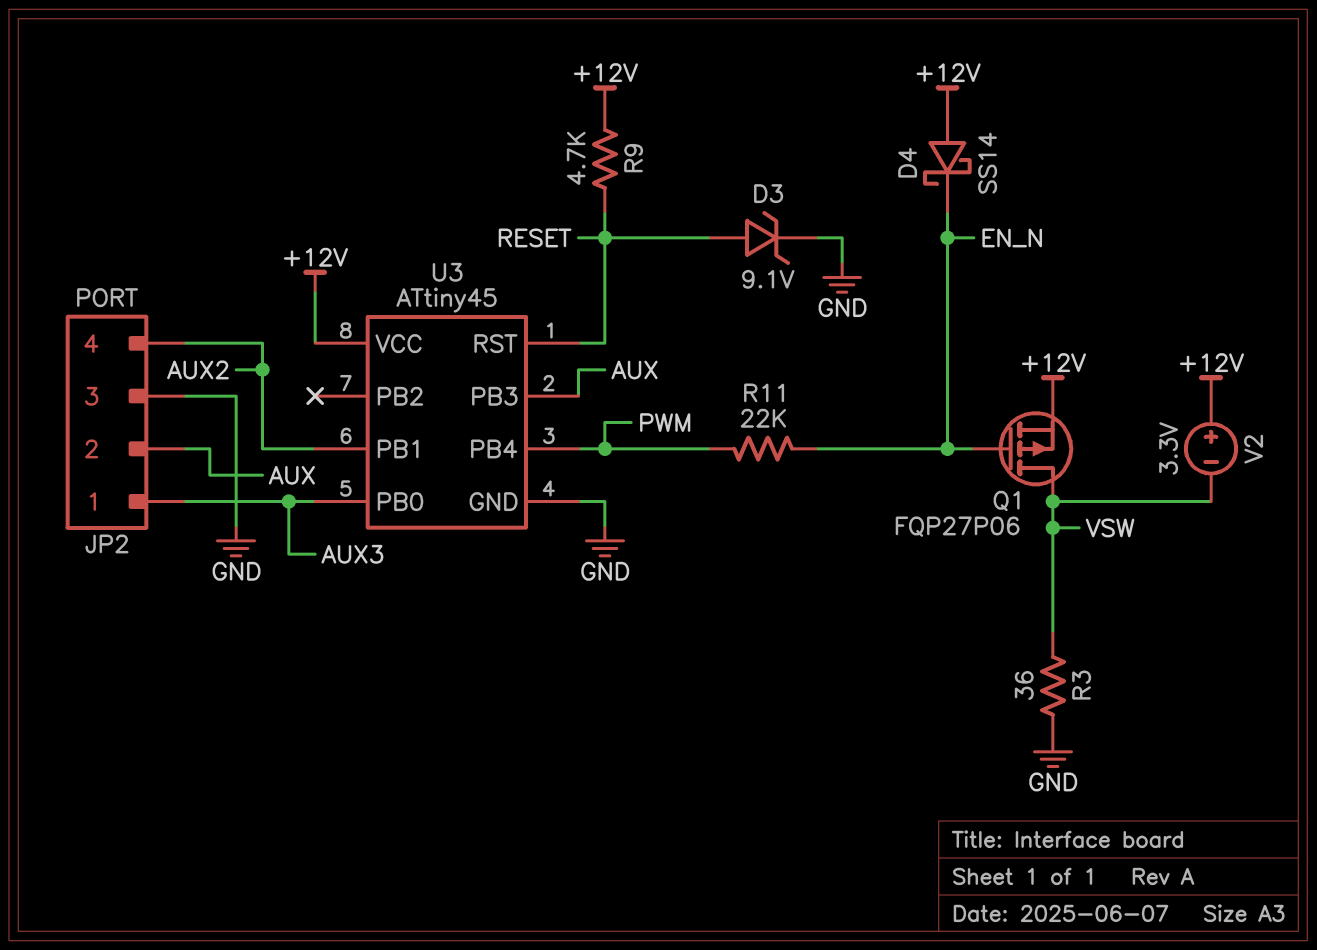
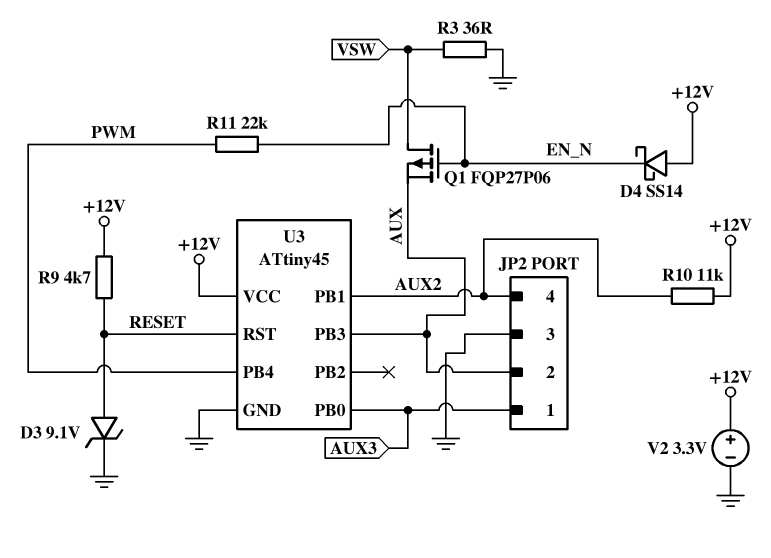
Q1: PMOS FQP27P06 (G EN_N, D VSW, S +12V) -> PMOS FQP27P06 (G EN_N, D VSW, S AUX)
R10: none -> 11k (+12V, AUX2)
V2: 3.3V (plus +12V, minus VSW) -> 3.3V (plus +12V, minus GND)

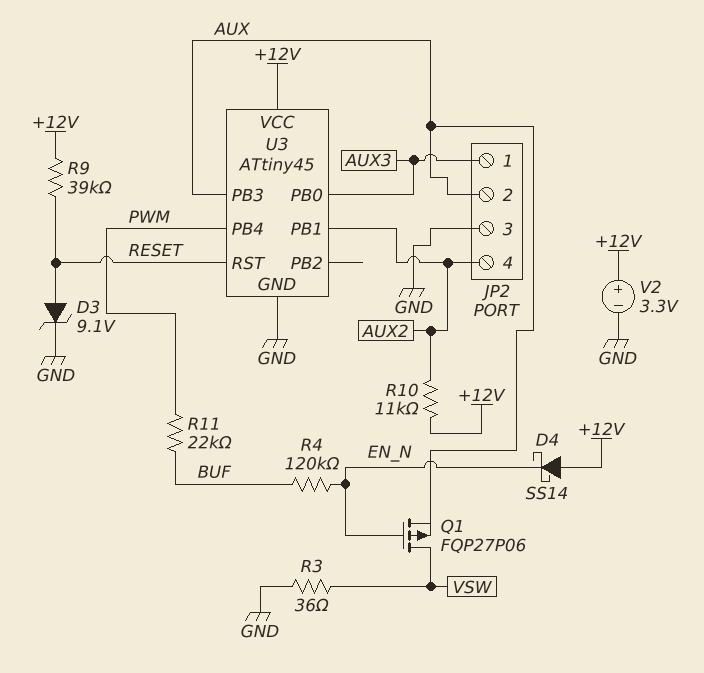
R4: none -> 120k (BUF, EN_N)
R9: 4.7k (+12V, RESET) -> 39k (+12V, RESET)
R11: 22k (EN_N, PWM) -> 22k (BUF, PWM)

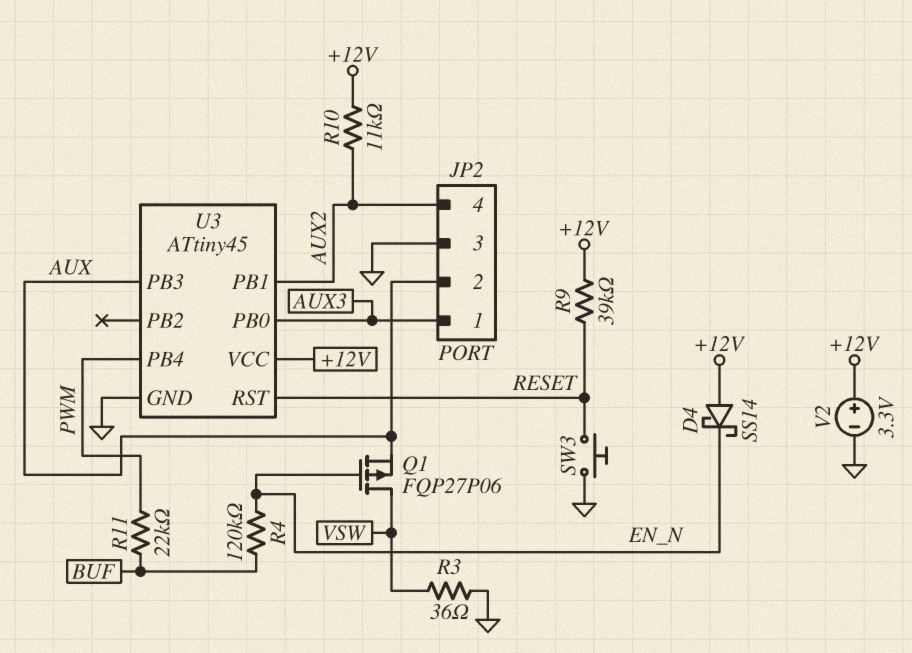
D3: zener 9.1V (A RESET, K GND) -> none
SW3: none -> button (GND, RESET)

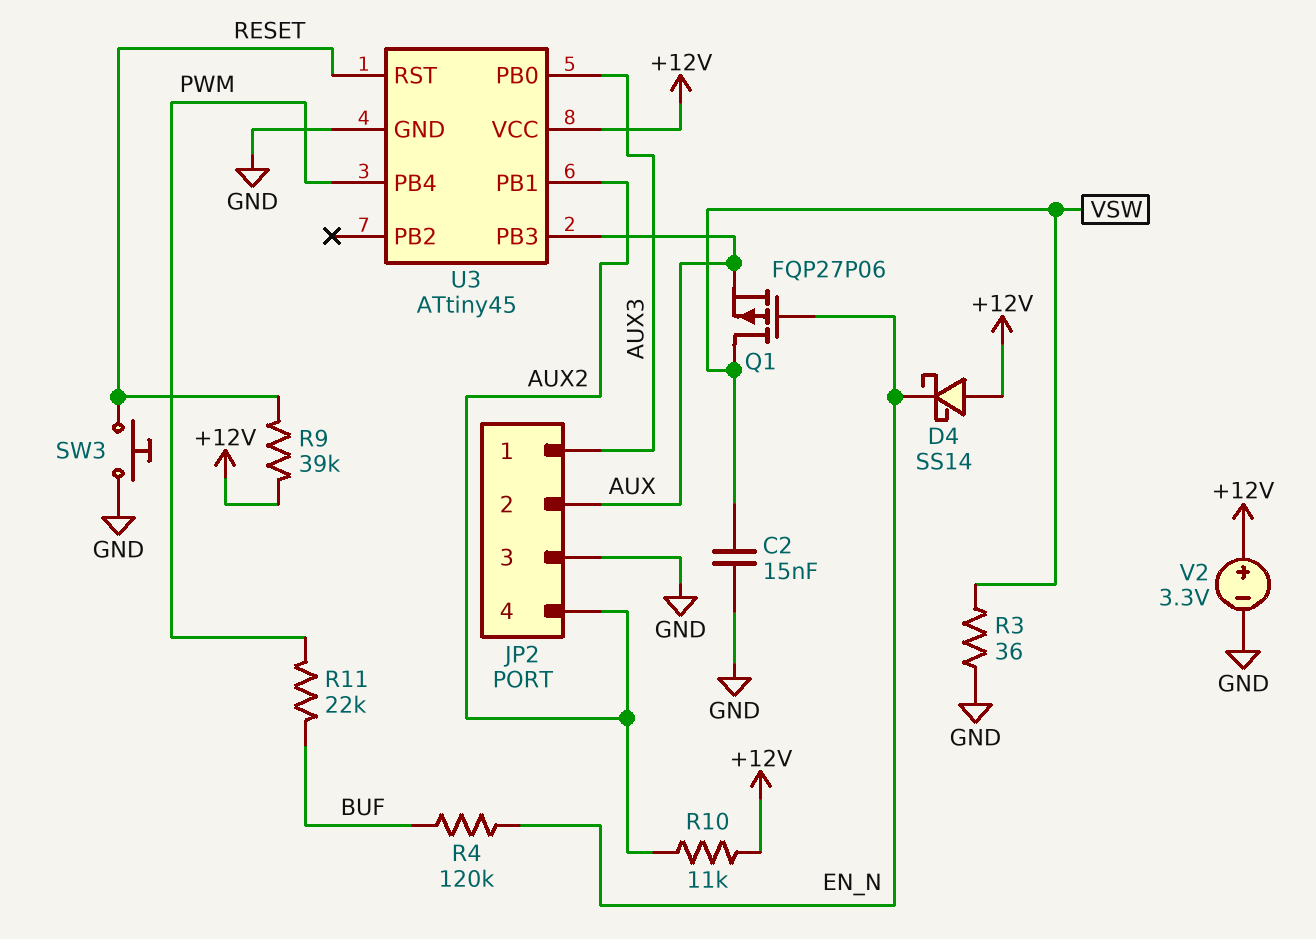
C2: none -> 15nF (GND, VSW)

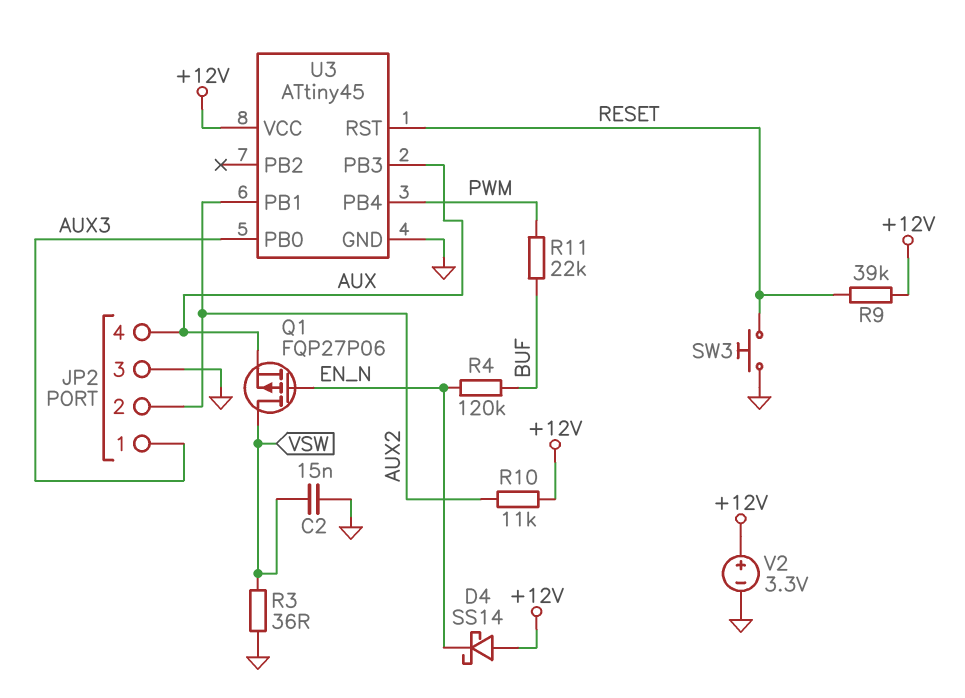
JP2 pin 2: AUX -> AUX2
JP2 pin 4: AUX2 -> AUX

